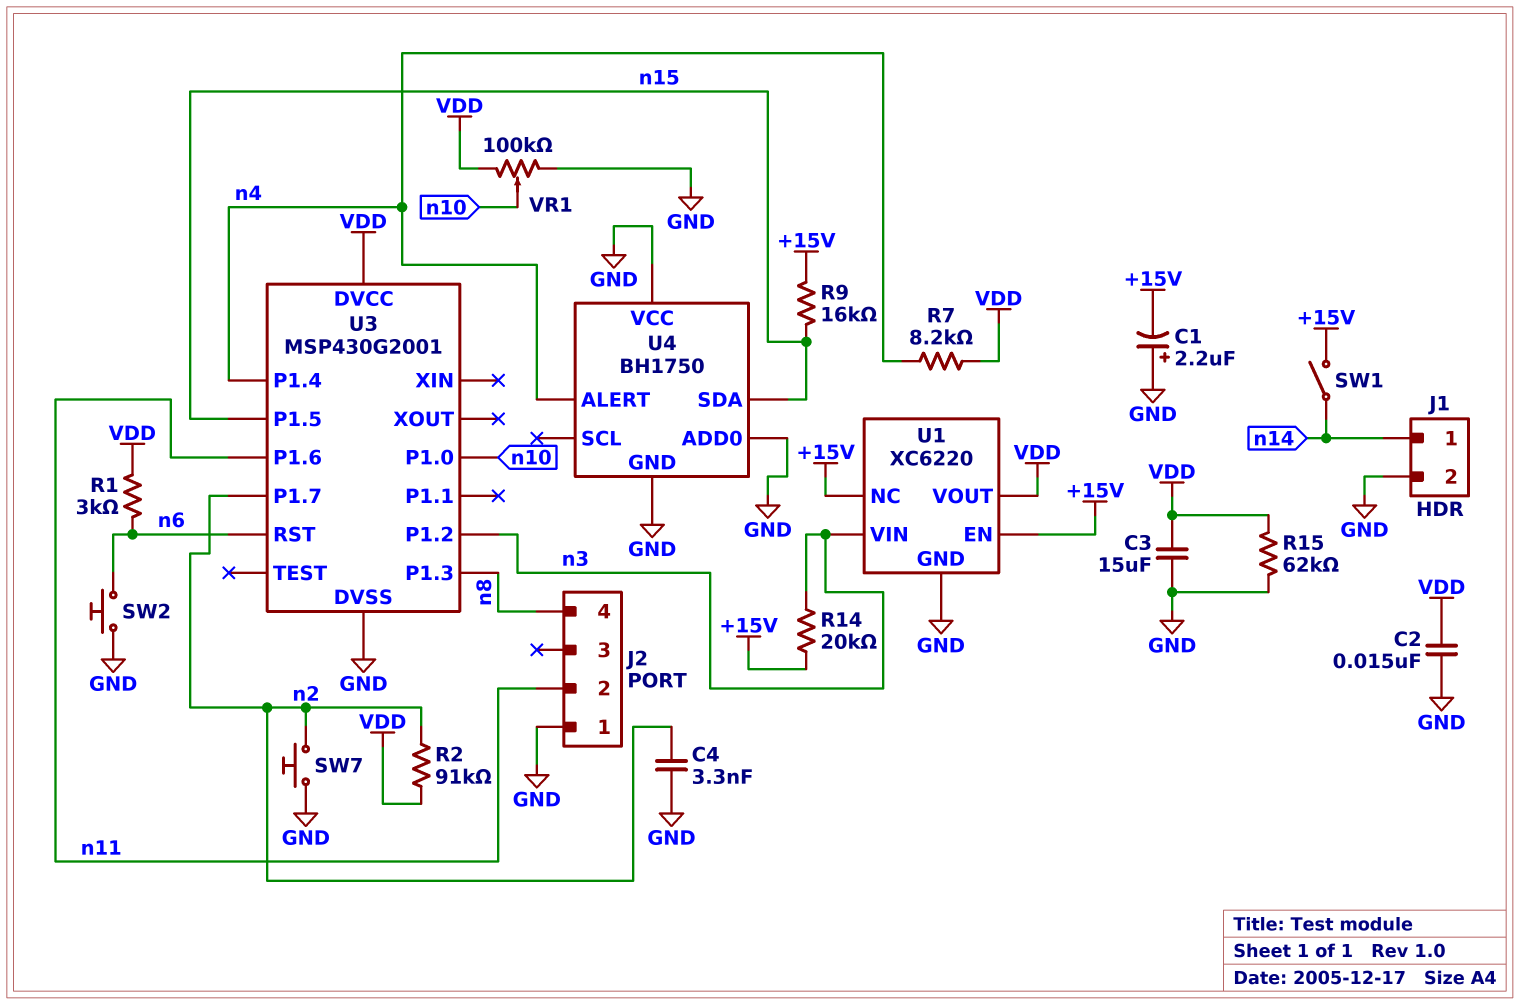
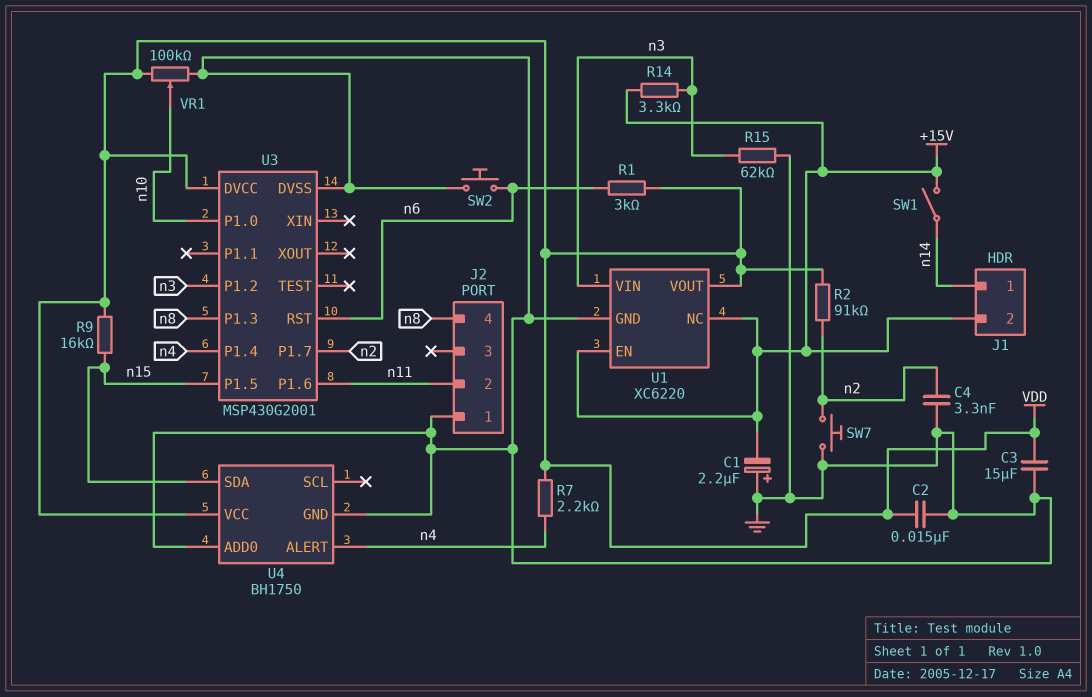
J1 pin 2: GND -> +15V
R7: 8.2k (VDD, n4) -> 2.2k (VDD, n4)
R9: 16k (+15V, n15) -> 16k (VDD, n15)
R14: 20k (+15V, n3) -> 3.3k (+15V, n3)
R15: 62k (GND, VDD) -> 62k (GND, n3)
U4 pin VCC: GND -> VDD

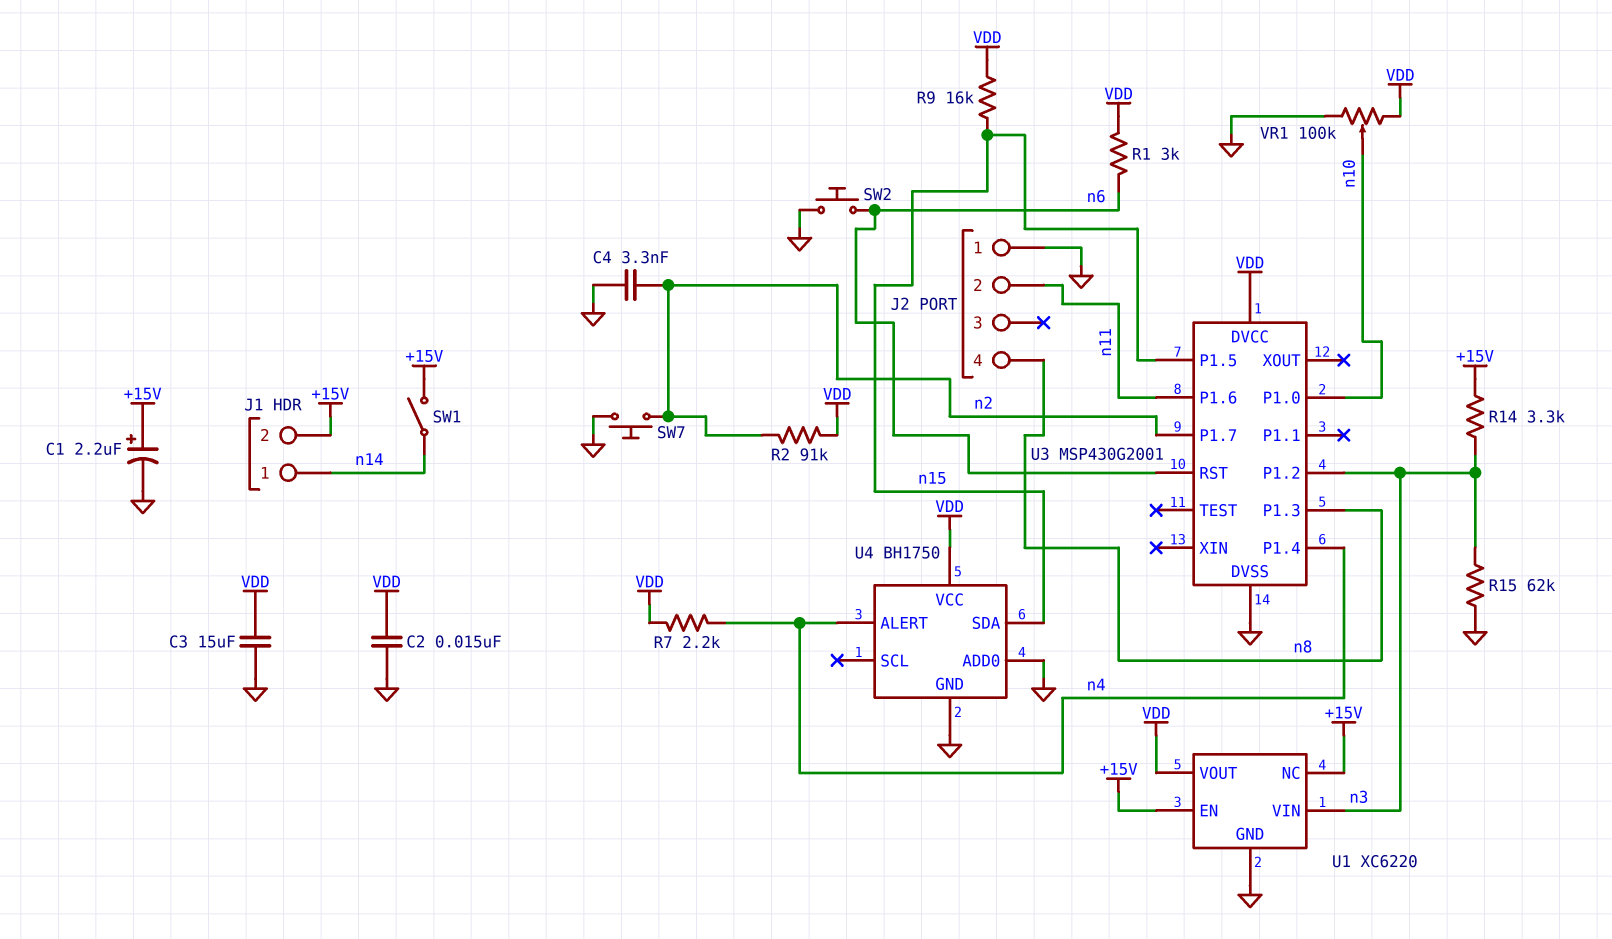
C1: 2.2uF (plus GND, minus +15V) -> 2.2uF (plus +15V, minus GND)

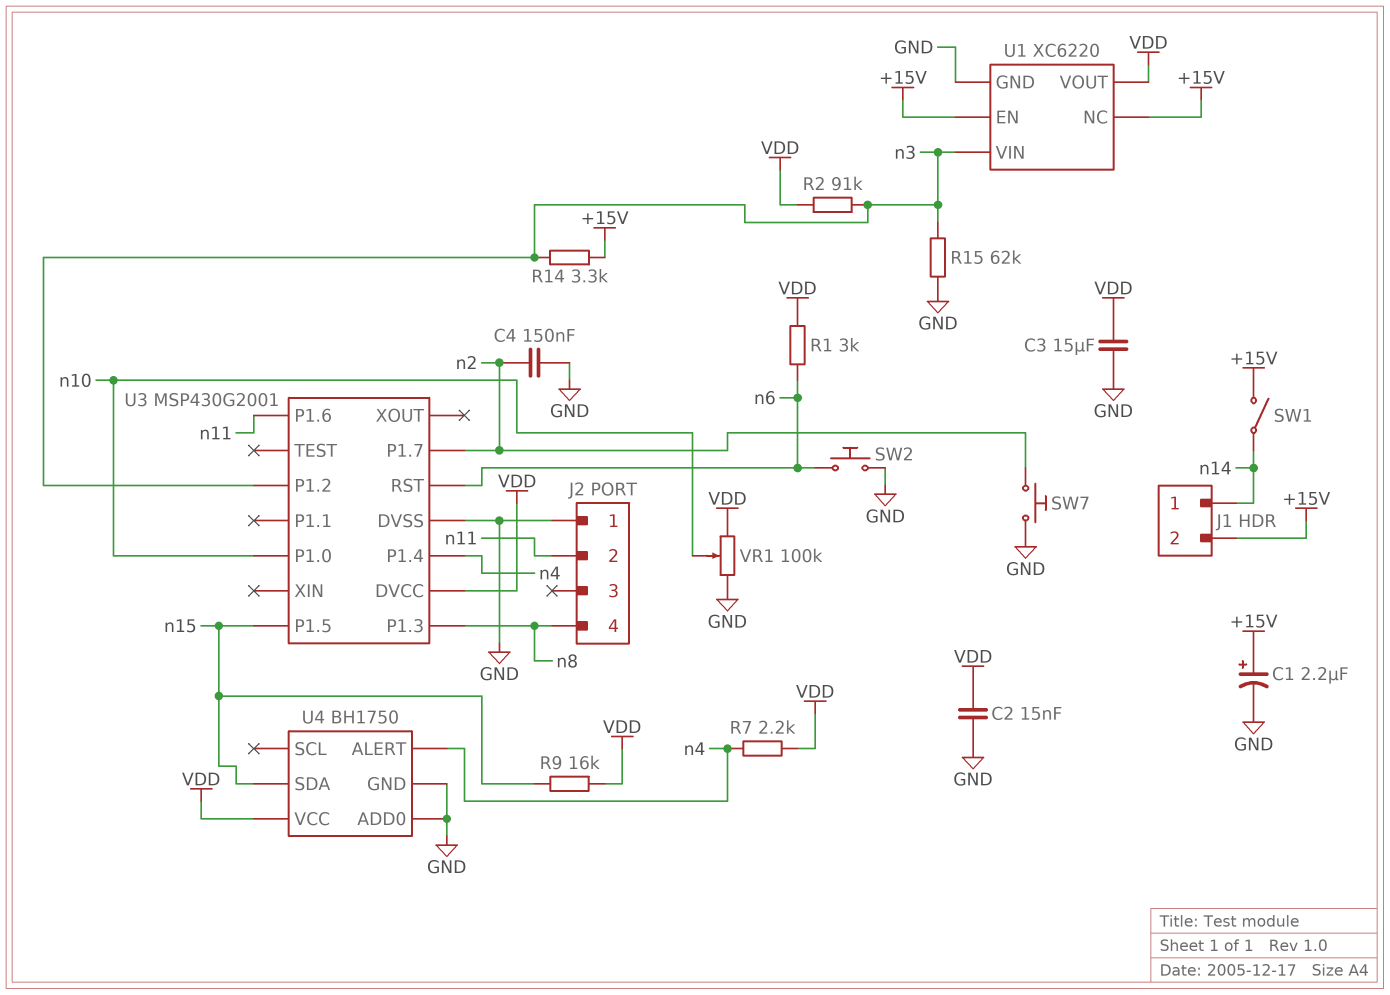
C4: 3.3nF (GND, n2) -> 150nF (GND, n2)
R2: 91k (VDD, n2) -> 91k (VDD, n3)

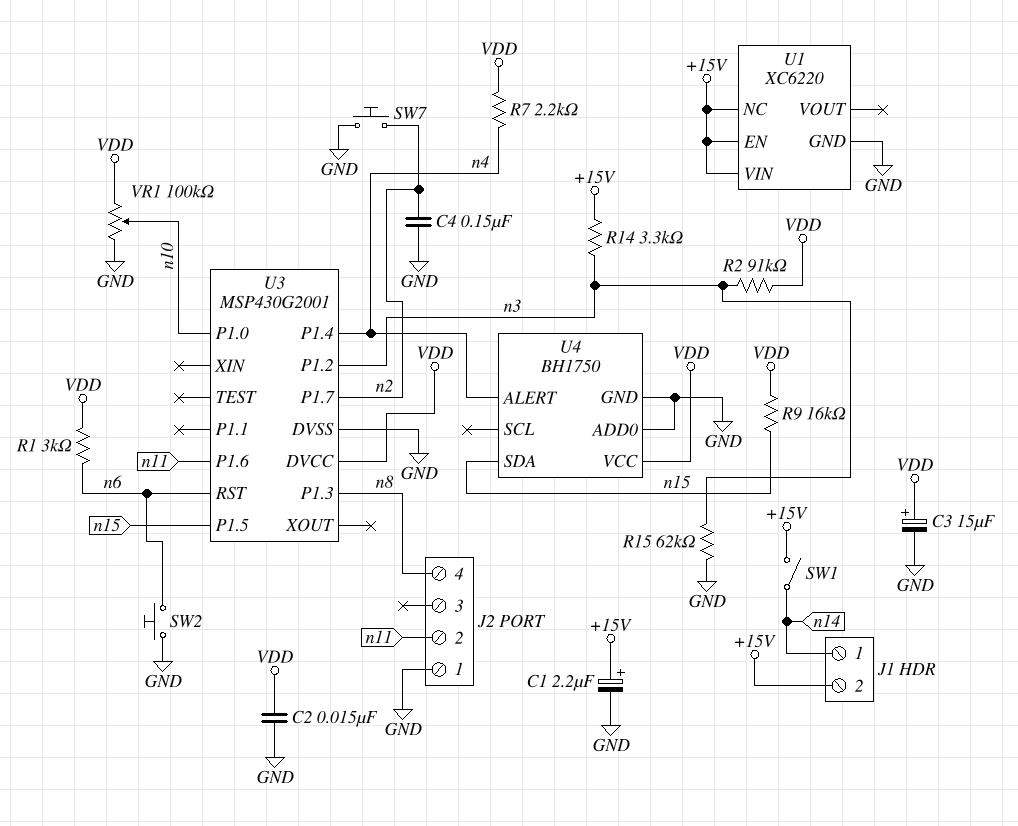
C3: 15uF (GND, VDD) -> 15uF (plus VDD, minus GND)
U1 pin VIN: n3 -> +15V
U1 pin VOUT: VDD -> none

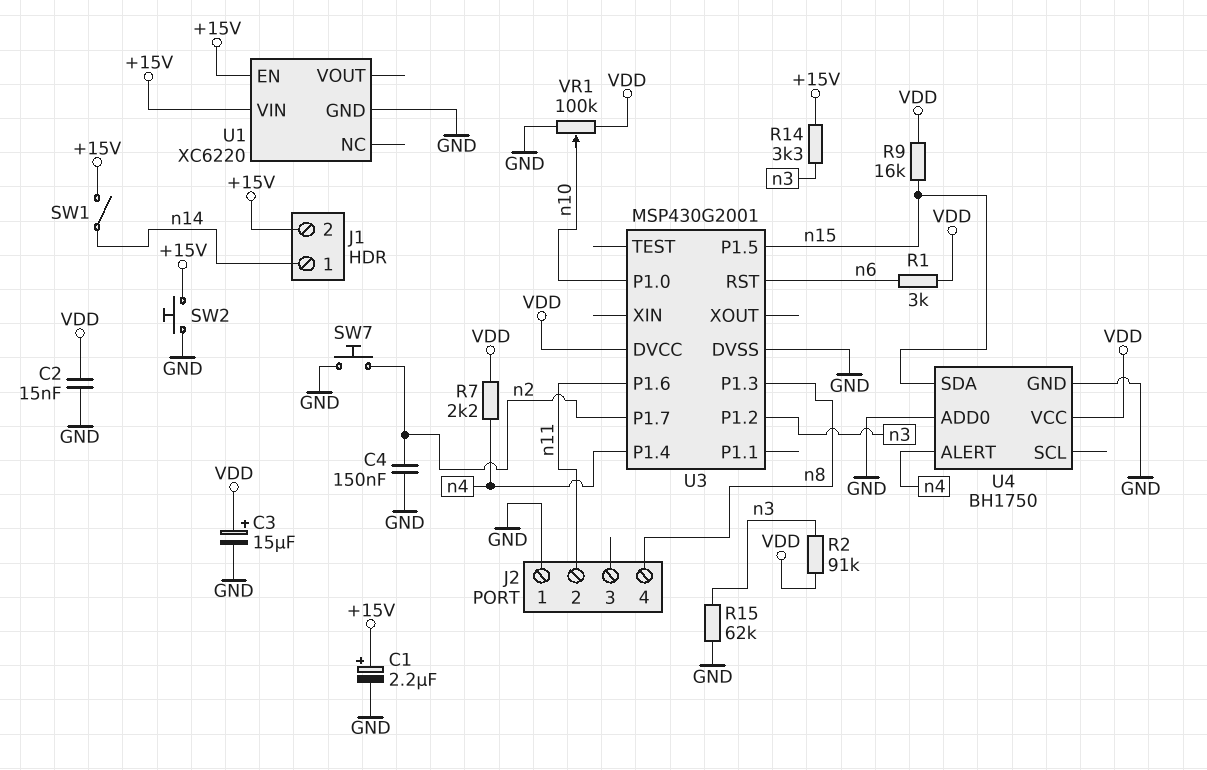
SW2: button (GND, n6) -> button (+15V, GND)
U1 pin NC: +15V -> none

